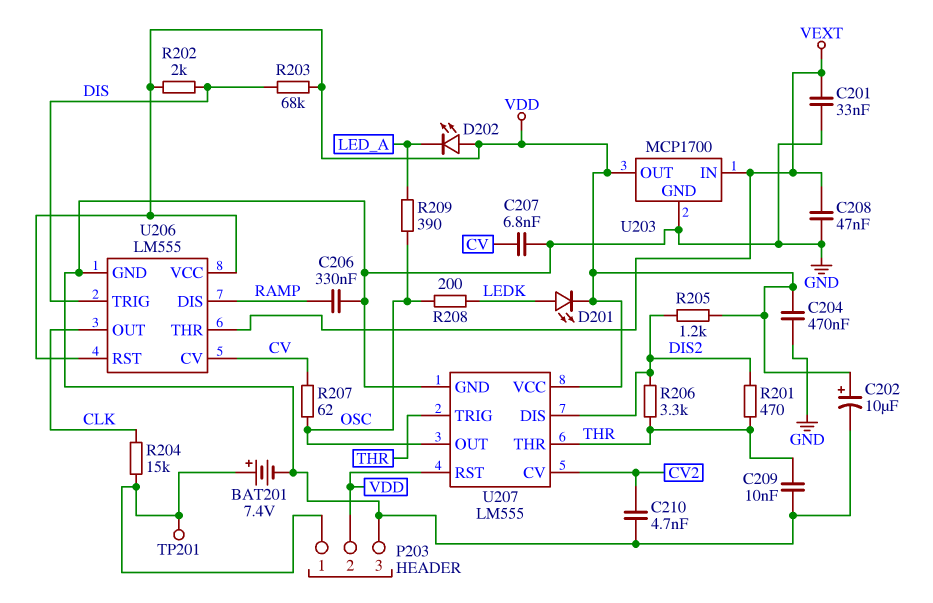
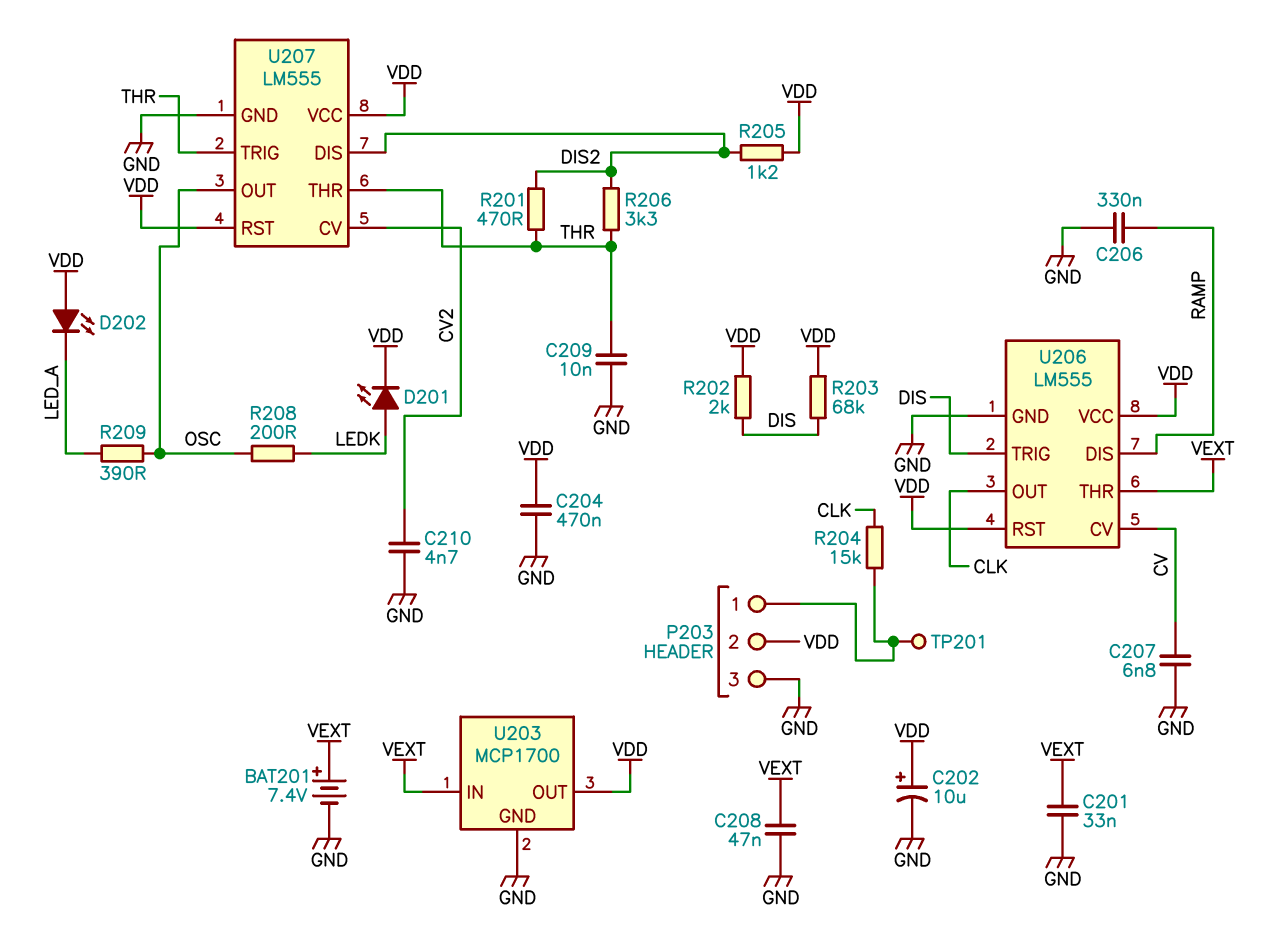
BAT201: 7.4V (plus P203/1, minus GND) -> 7.4V (plus VEXT, minus GND)
R207: 62 (CV, OSC) -> none

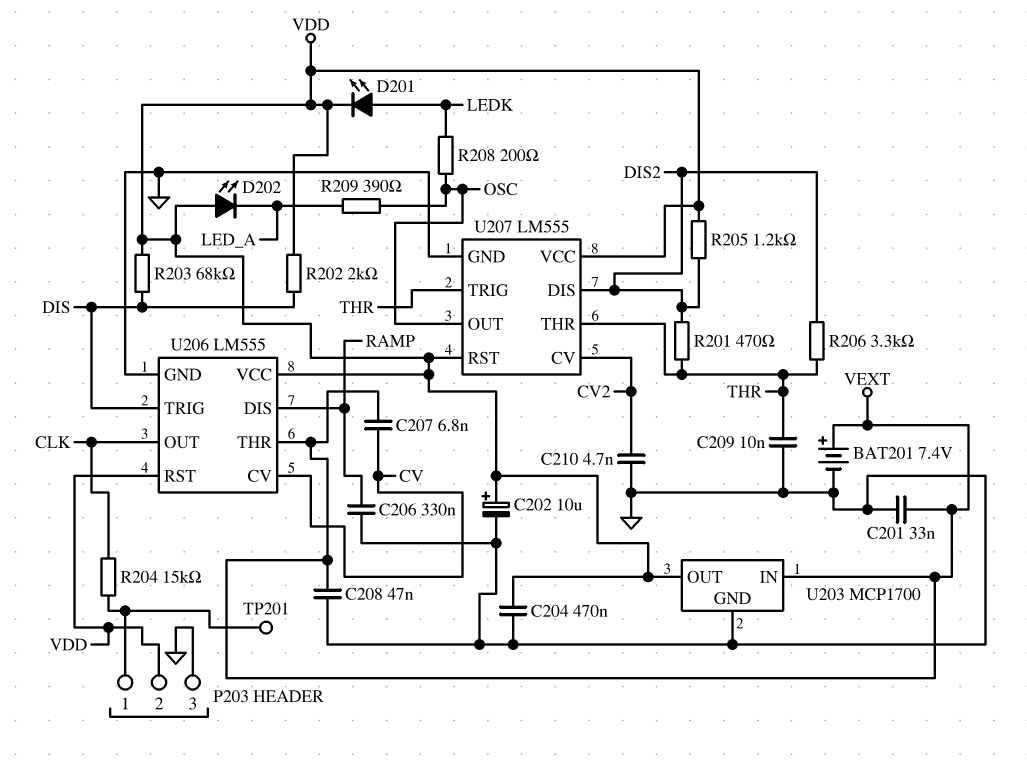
C207: 6.8nF (CV, GND) -> 6.8nF (CV, VEXT)

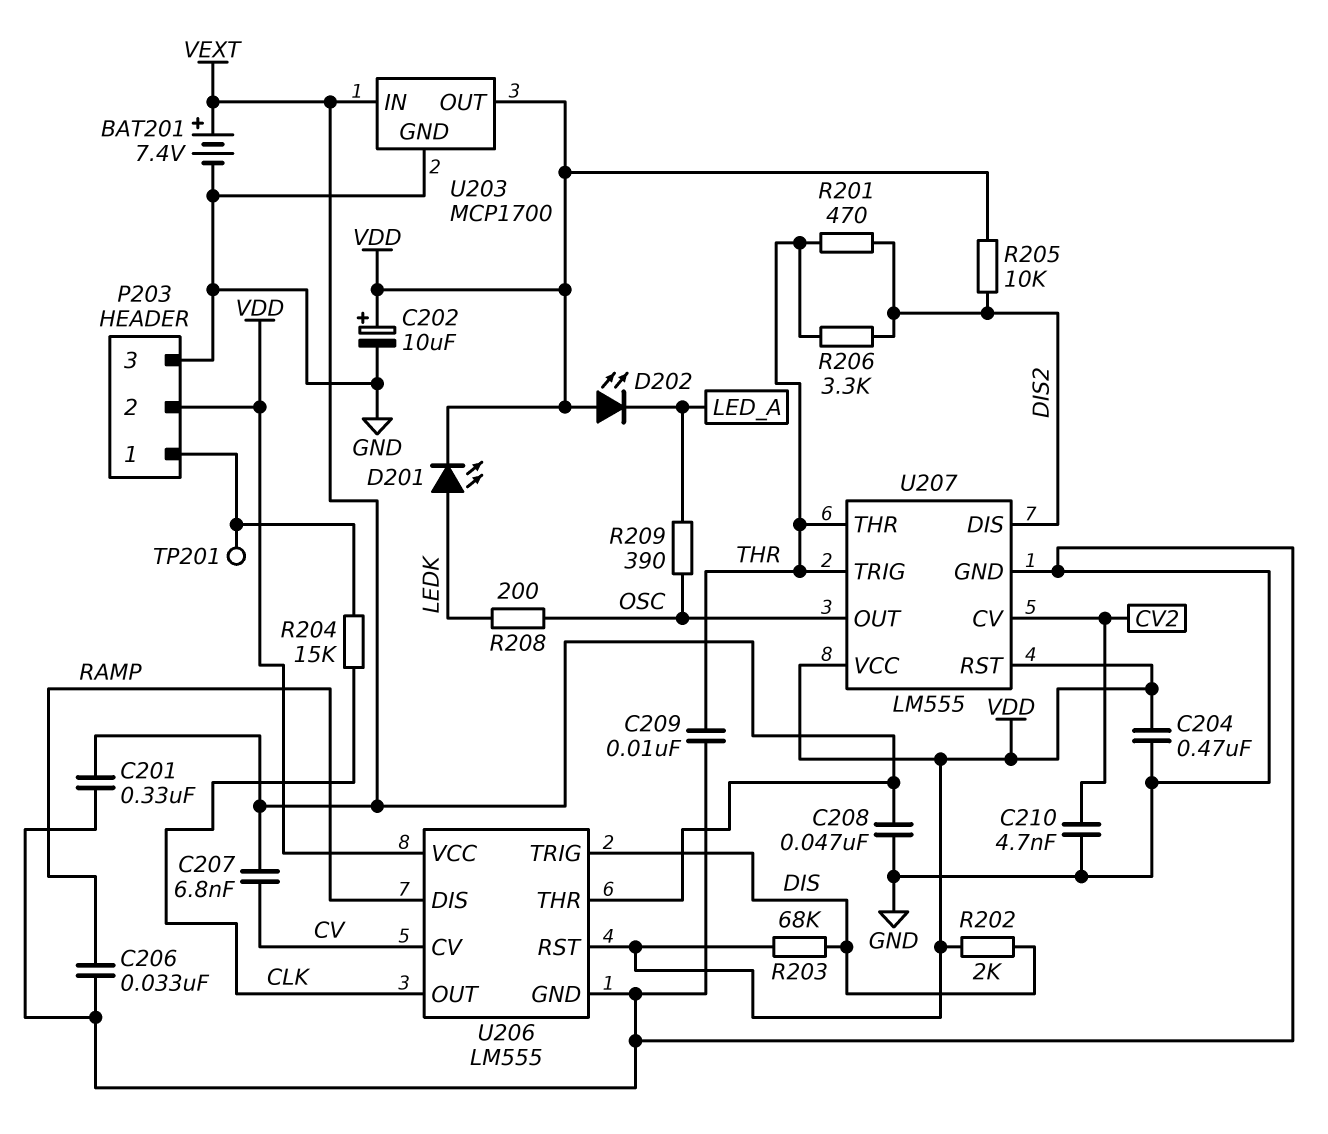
C201: 33nF (GND, VEXT) -> 330nF (GND, VEXT)
C206: 330nF (GND, RAMP) -> 33nF (GND, RAMP)
R205: 1.2k (DIS2, VDD) -> 10k (DIS2, VDD)

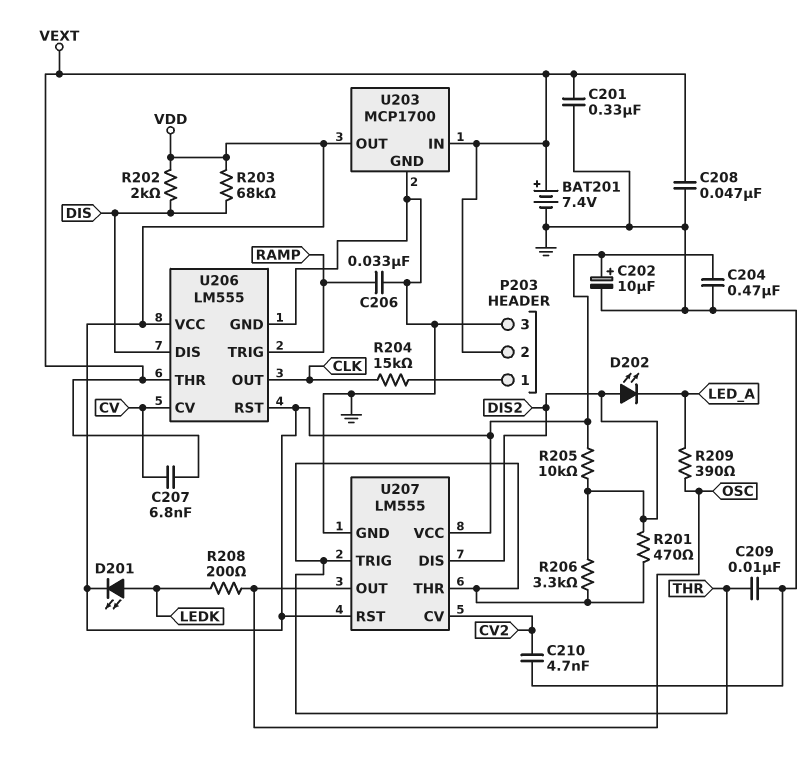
D202: LED (A VDD, K LED_A) -> LED (A DIS2, K LED_A)
P203 pin 2: VDD -> VEXT
TP201: test point (P203/1) -> none
U206 pin DIS: RAMP -> DIS
U206 pin TRIG: DIS -> RAMP

